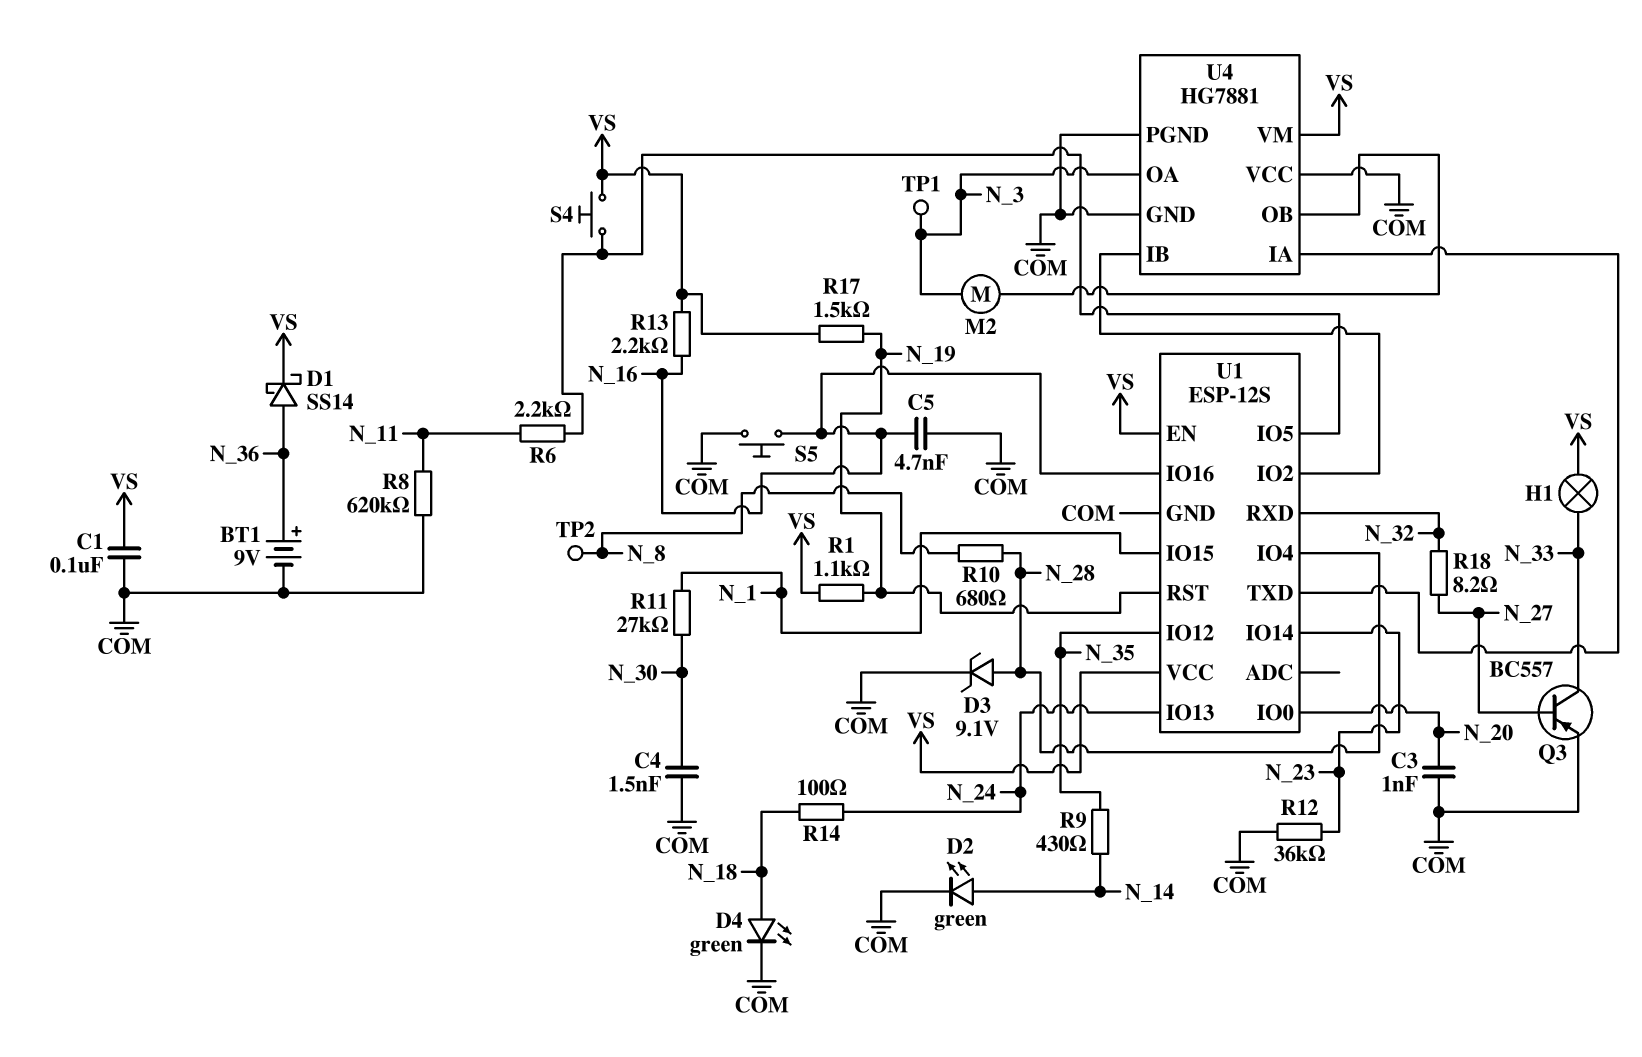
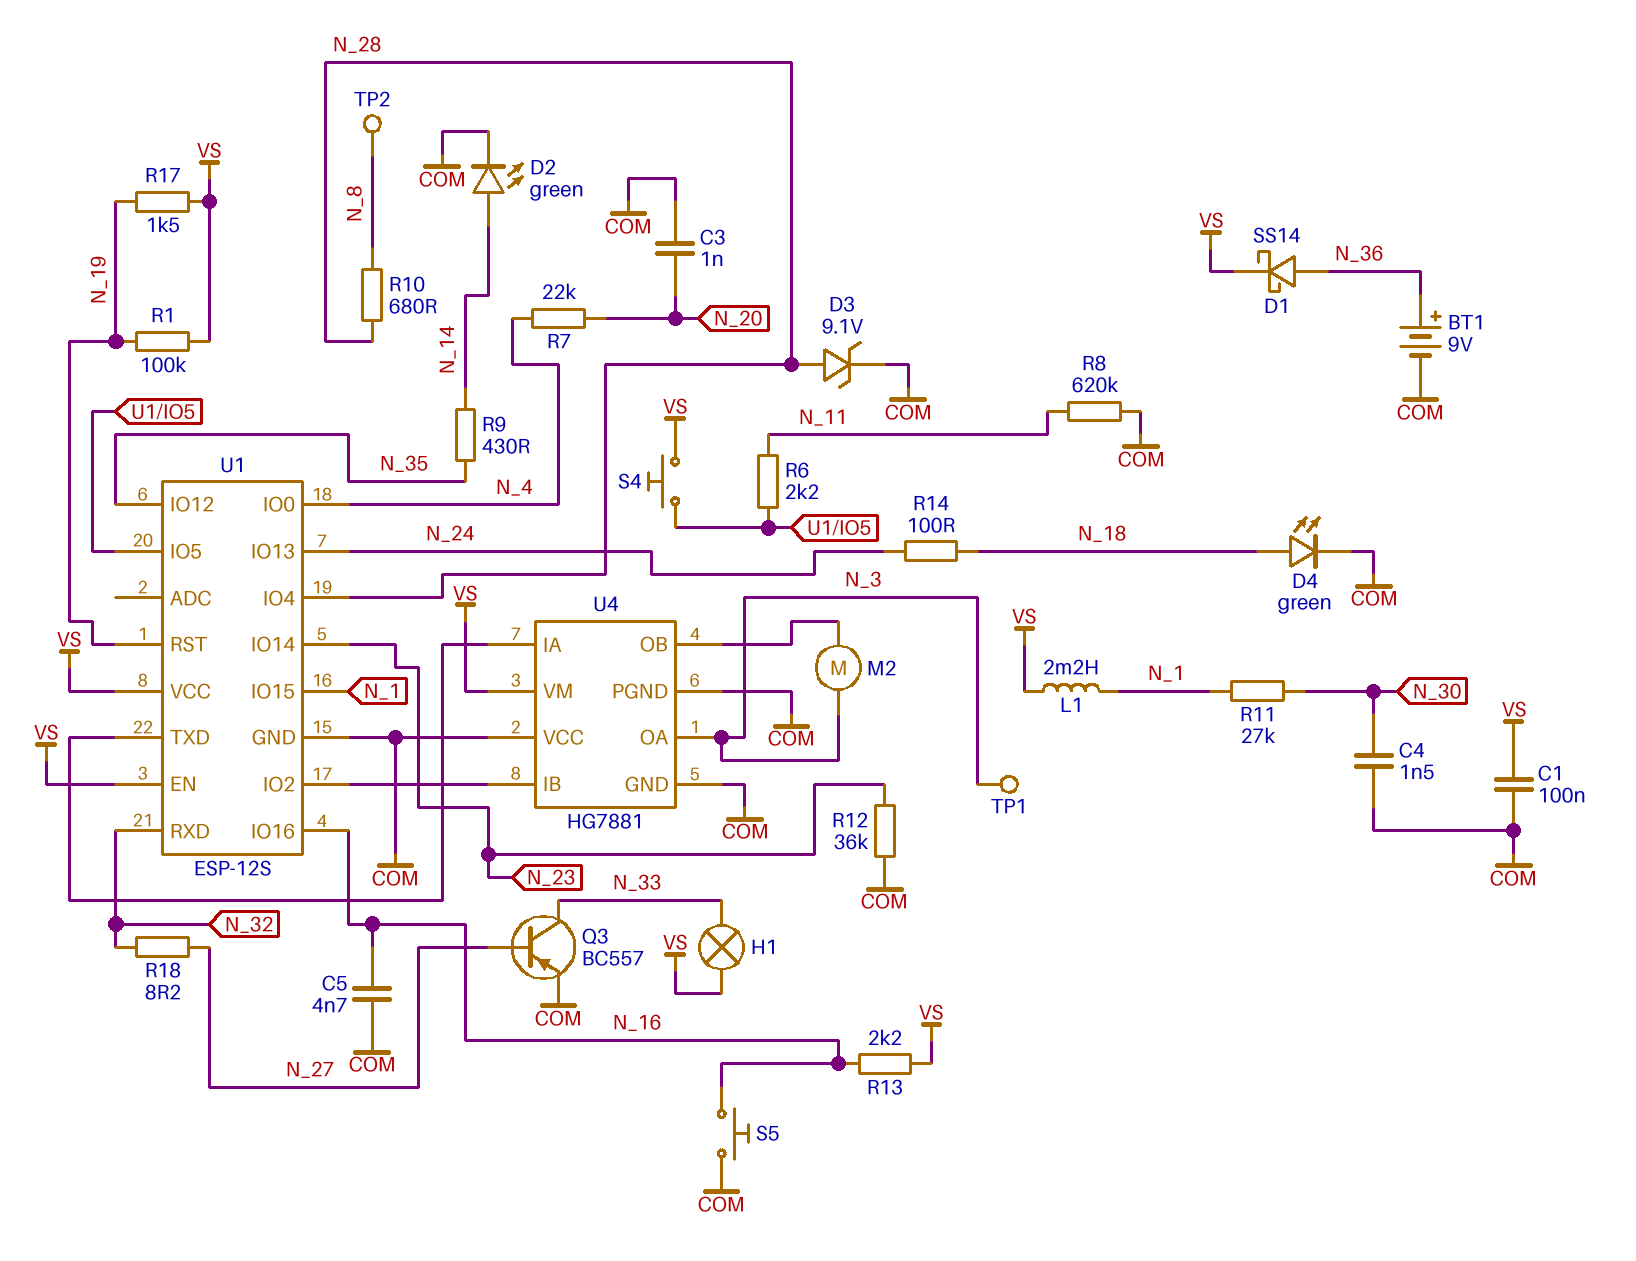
L1: none -> 2.2mH (N_1, VS)
R1: 1.1k (N_19, VS) -> 100k (N_19, VS)
R7: none -> 22k (N_4, N_20)
U1 pin IO0: N_20 -> N_4

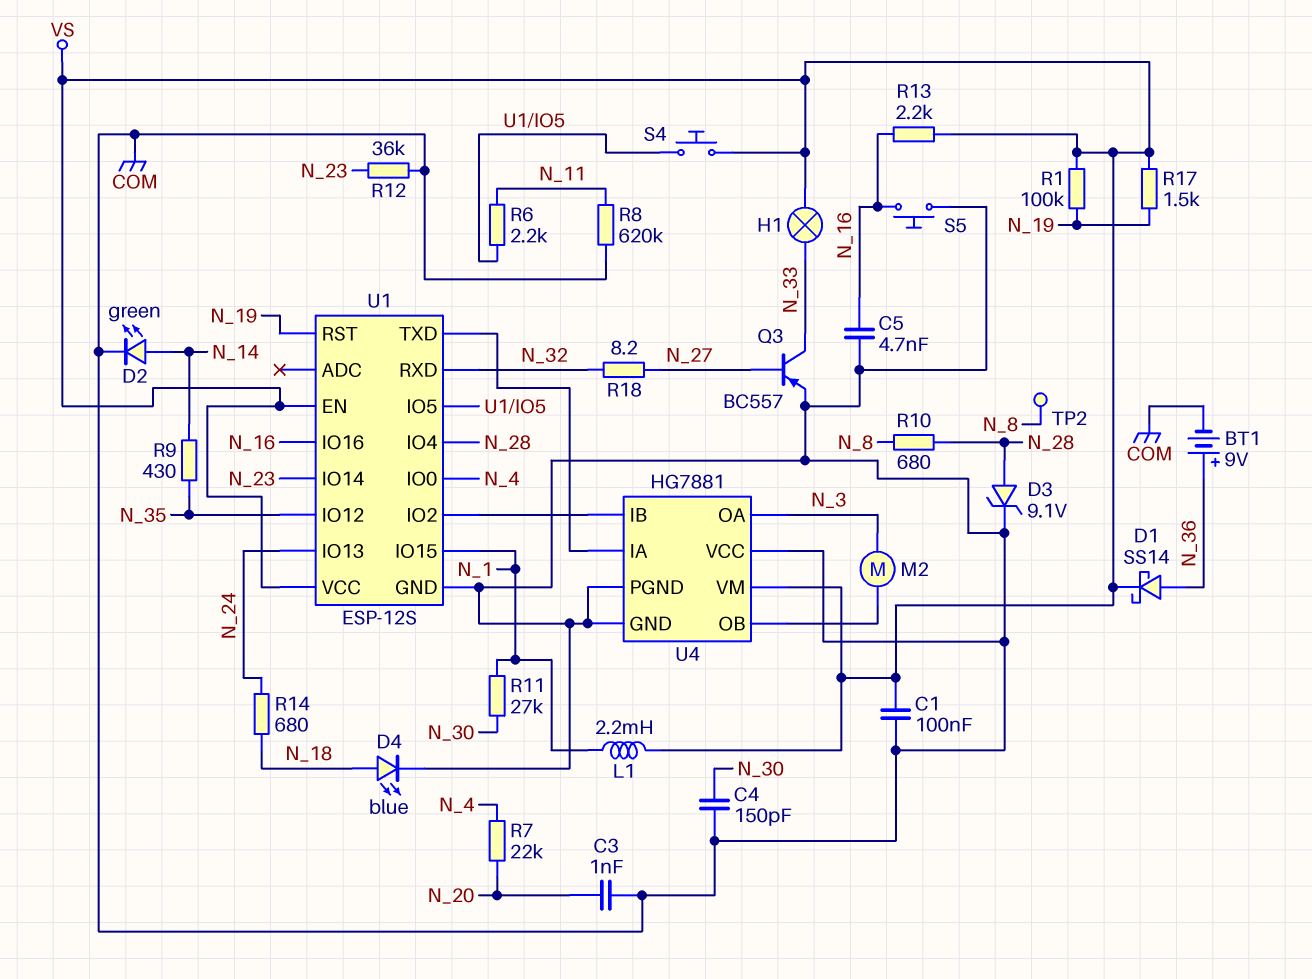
C4: 1.5nF (COM, N_30) -> 150pF (COM, N_30)
D4: LED green (A N_18, K COM) -> LED blue (A N_18, K COM)
R14: 100 (N_18, N_24) -> 680 (N_18, N_24)
TP1: test point (N_3) -> none

